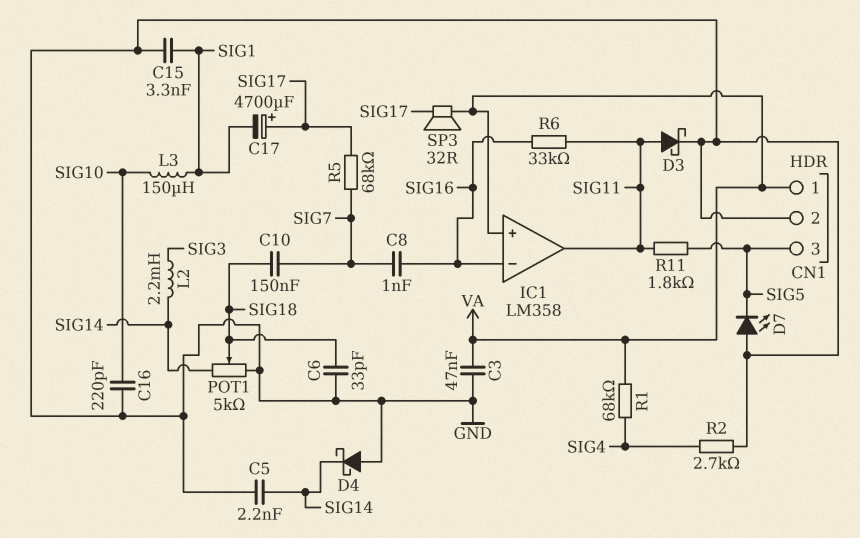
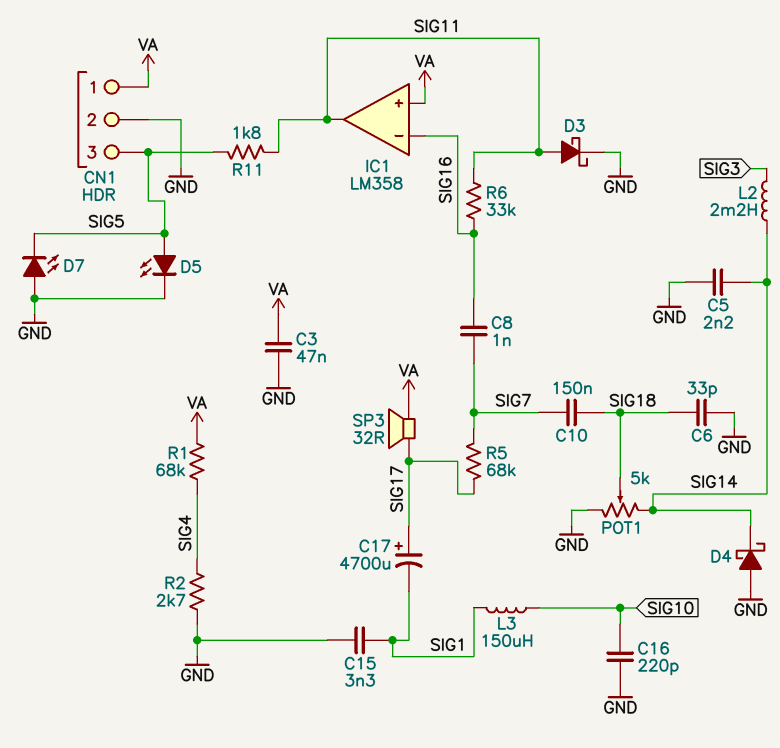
D5: none -> LED (A SIG5, K GND)

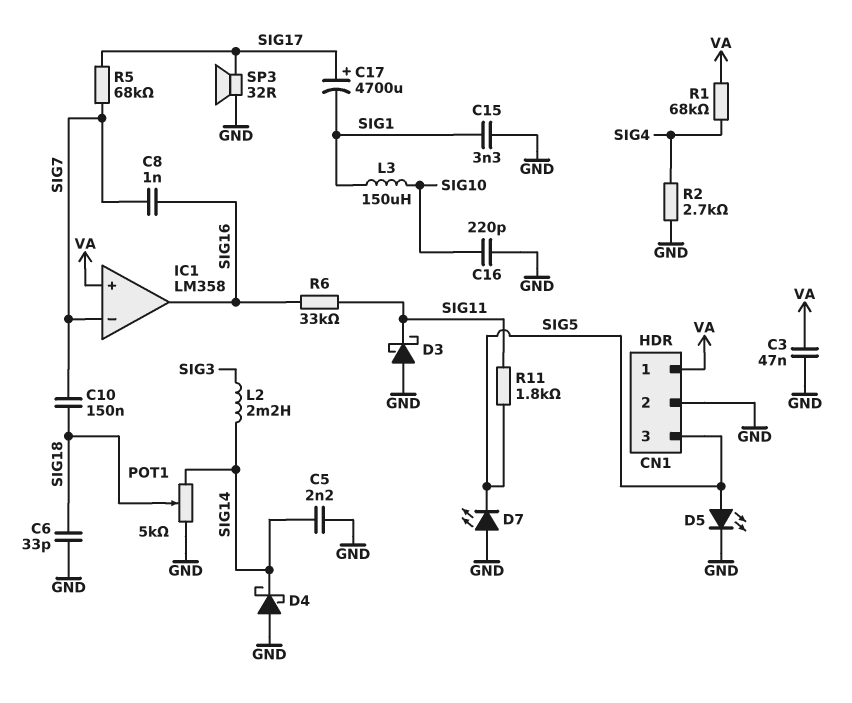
D3: schottky (A SIG11, K GND) -> schottky (A GND, K SIG11)
IC1 pin in-: SIG16 -> SIG7
IC1 pin out: SIG11 -> SIG16
SP3: speaker 32R (SIG17, VA) -> speaker 32R (GND, SIG17)

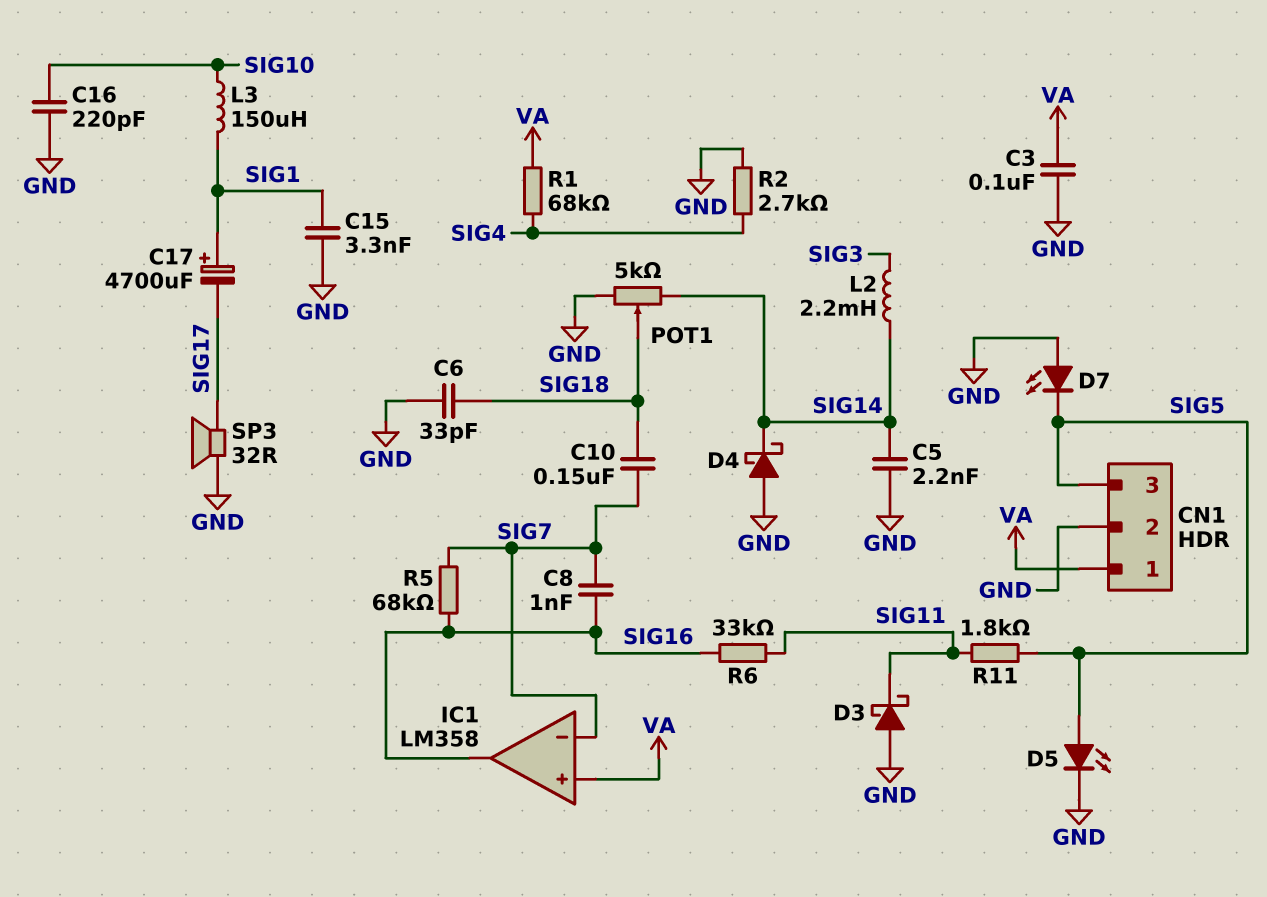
C3: 47nF (GND, VA) -> 100nF (GND, VA)
C17: 4700uF (plus SIG17, minus SIG1) -> 4700uF (plus SIG1, minus SIG17)
R5: 68k (SIG7, SIG17) -> 68k (SIG7, SIG16)

